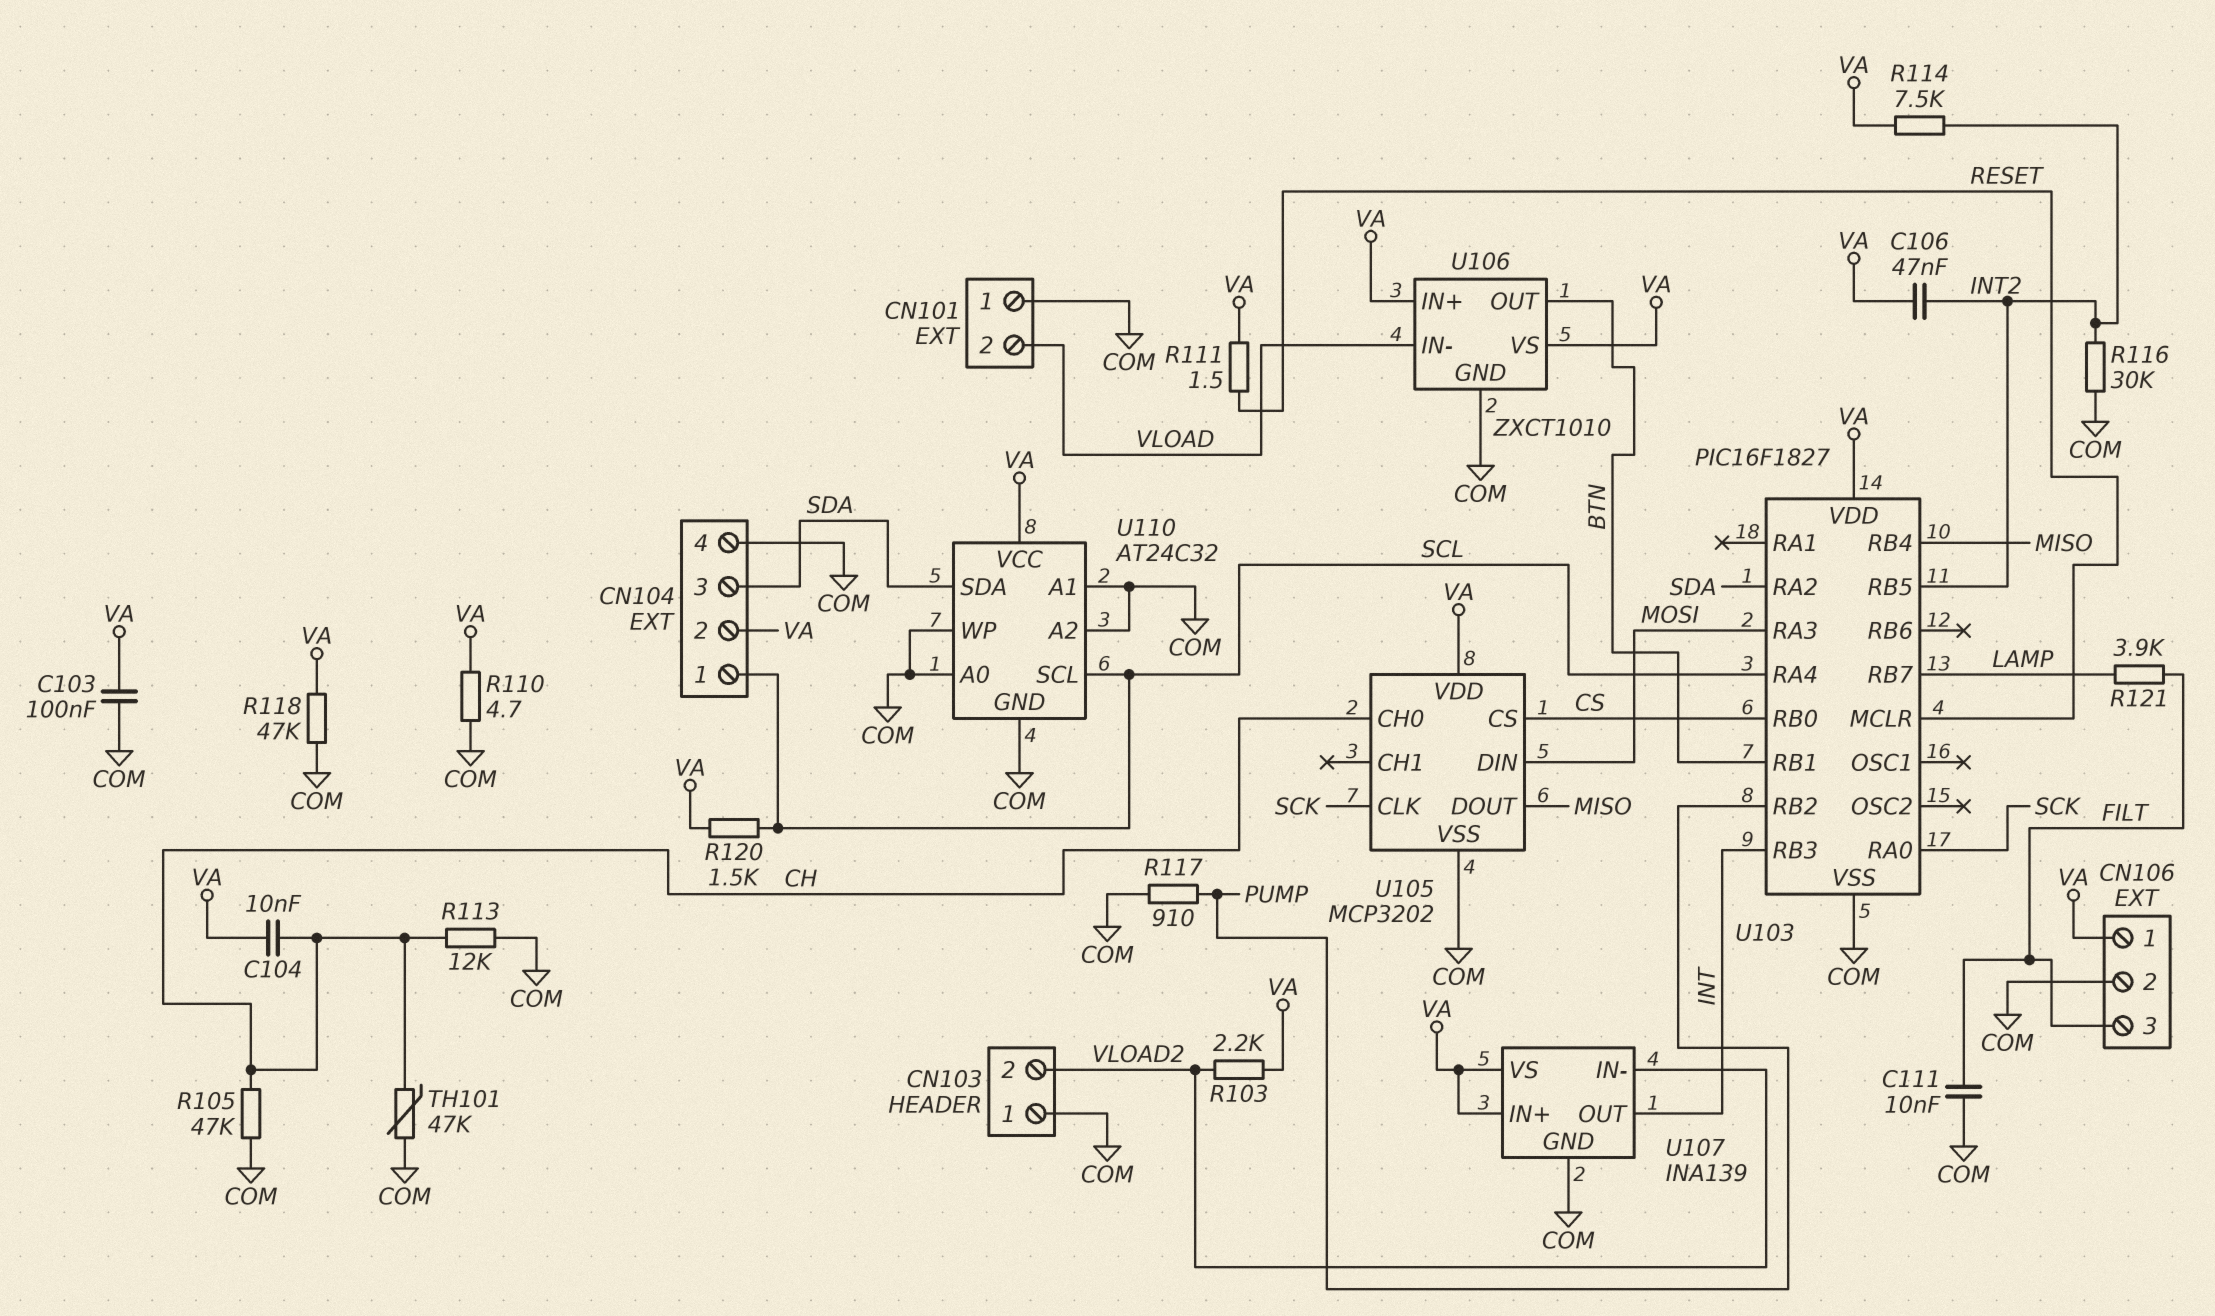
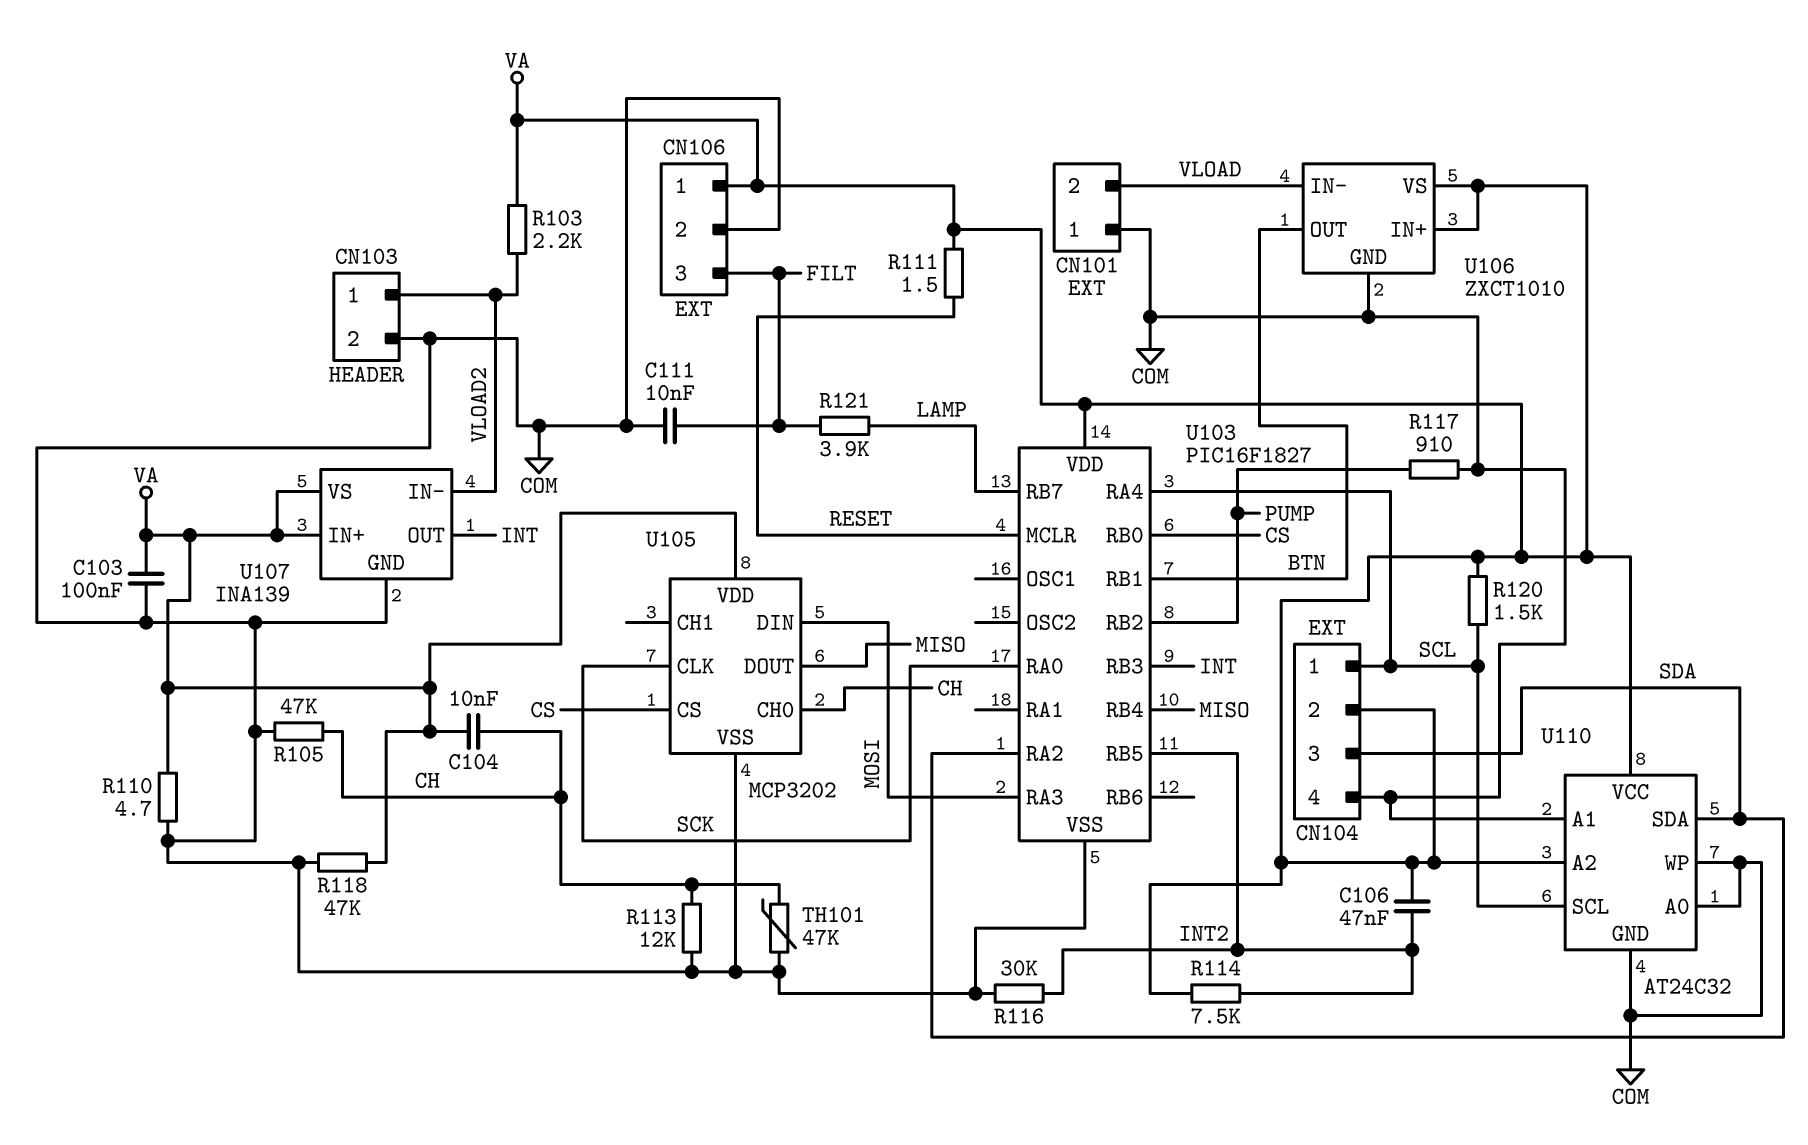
CN103 pin 1: COM -> VLOAD2
CN103 pin 2: VLOAD2 -> COM
U110 pin A2: COM -> VA

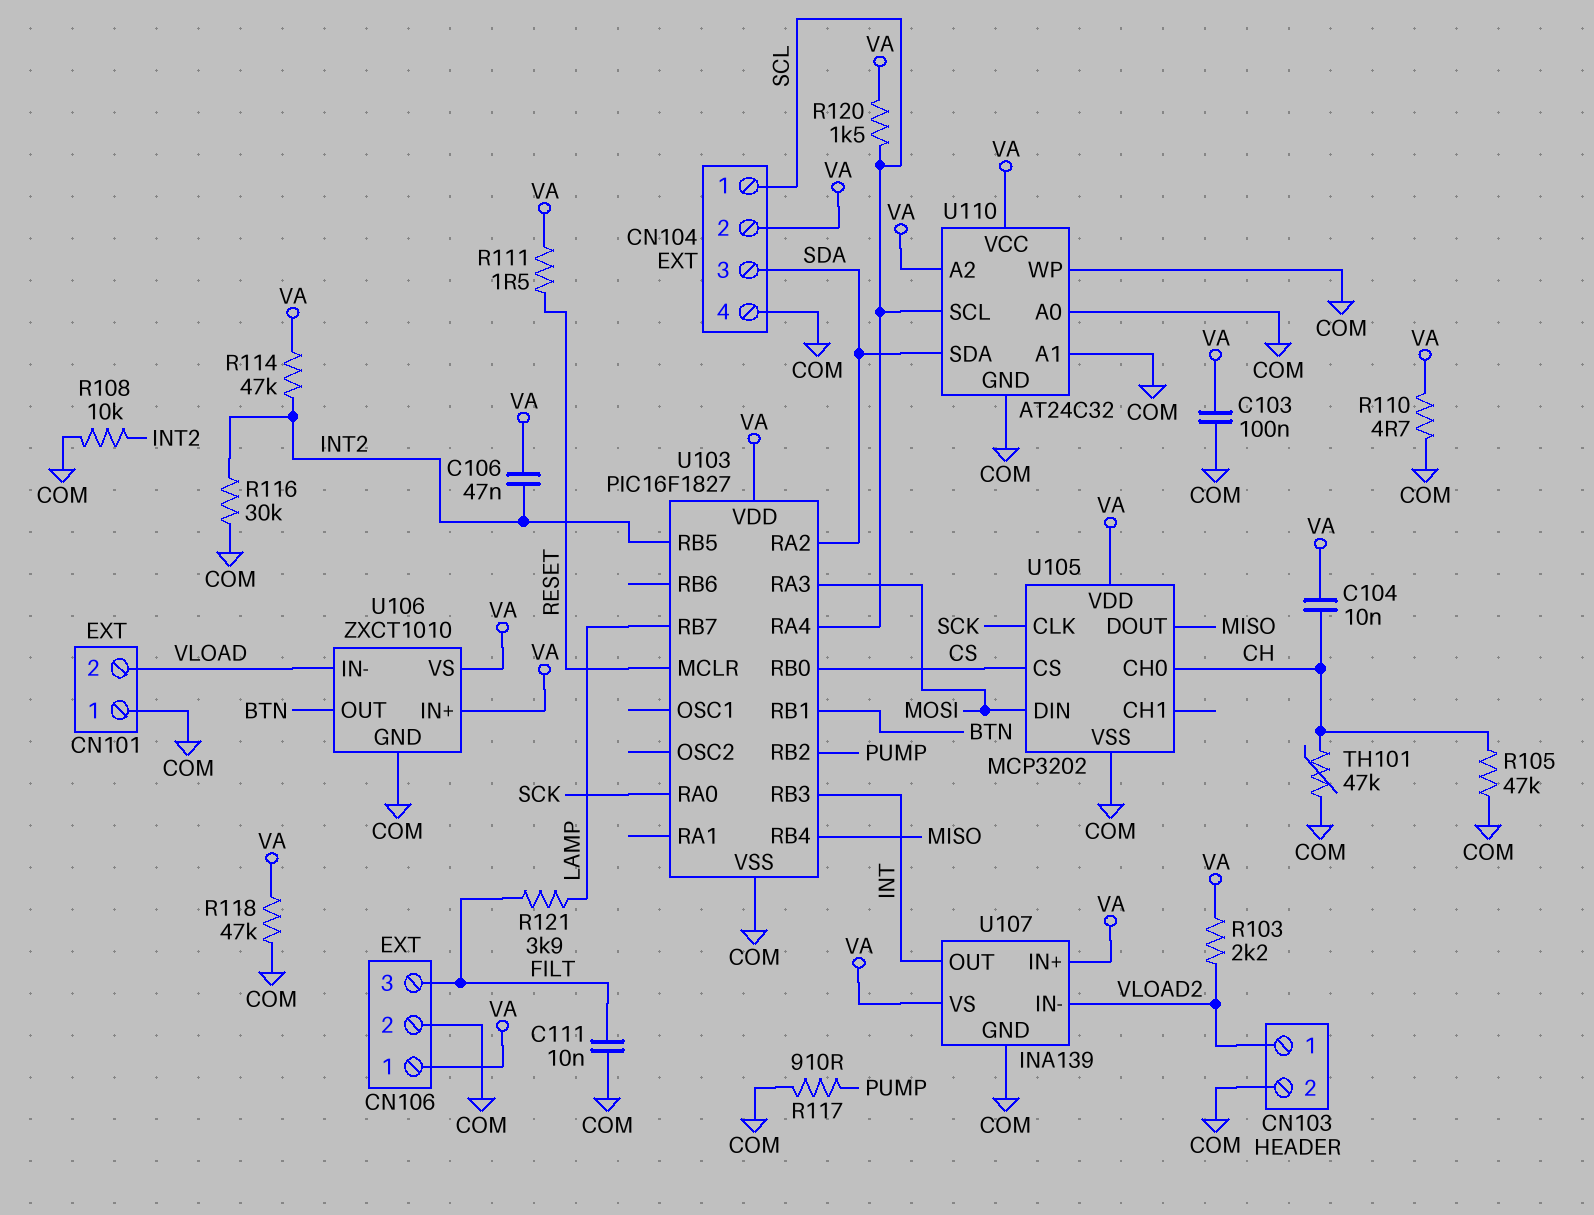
R108: none -> 10k (COM, INT2)
R113: 12k (CH, COM) -> none
R114: 7.5k (INT2, VA) -> 47k (INT2, VA)

